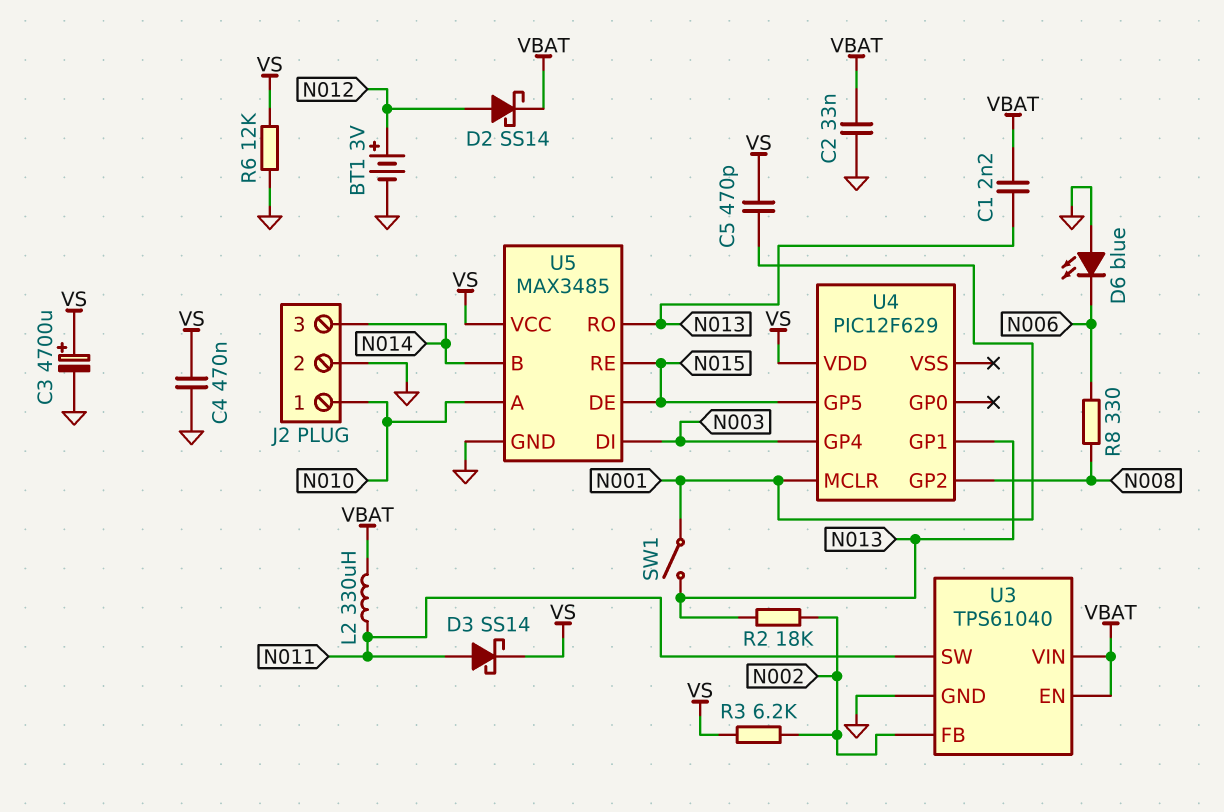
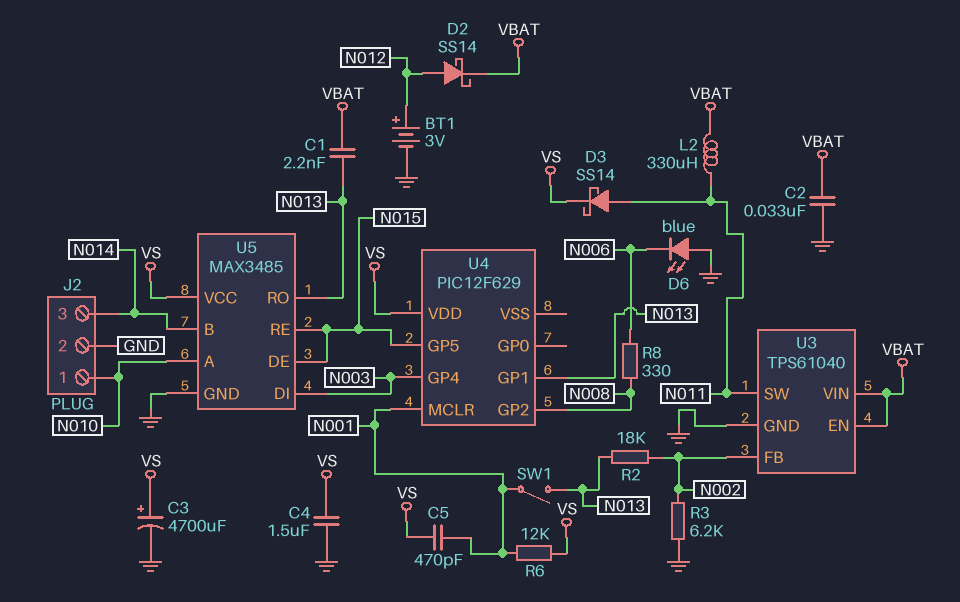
C4: 470nF (GND, VS) -> 1.5uF (GND, VS)
R3: 6.2k (N002, VS) -> 6.2k (GND, N002)
R6: 12k (GND, VS) -> 12k (N001, VS)

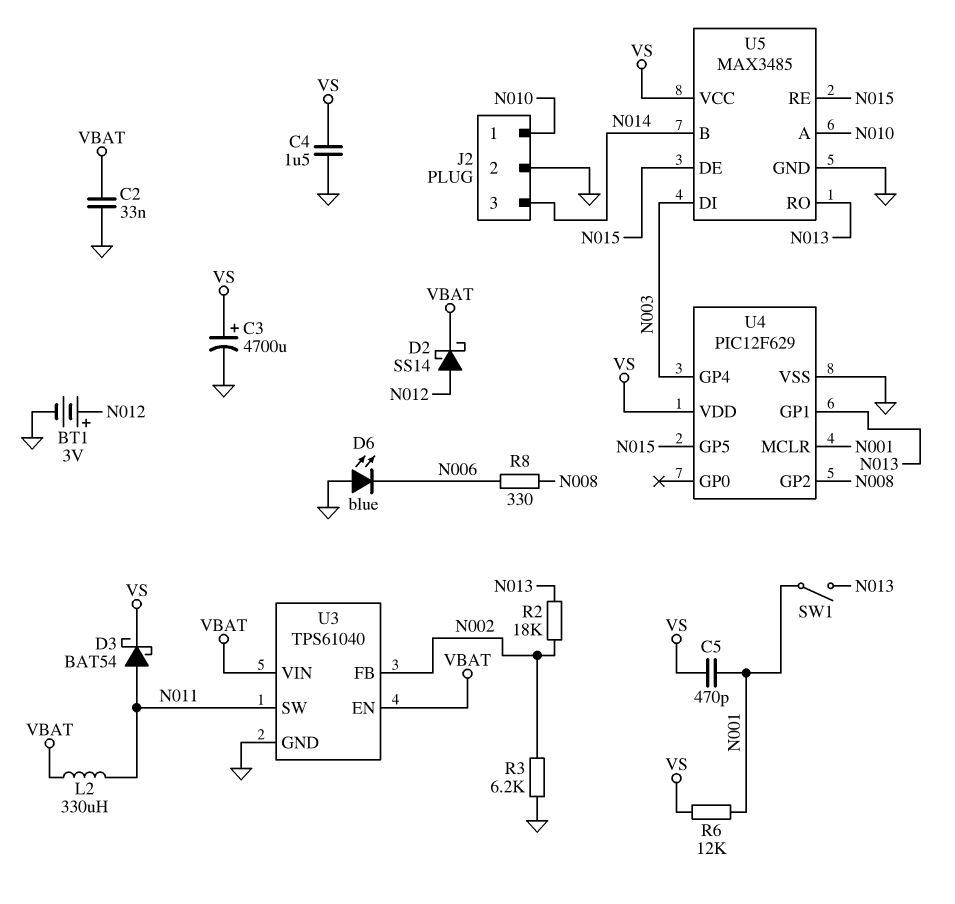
C1: 2.2nF (N013, VBAT) -> none
D3: schottky SS14 (A N011, K VS) -> schottky BAT54 (A N011, K VS)
U4 pin VSS: none -> GND

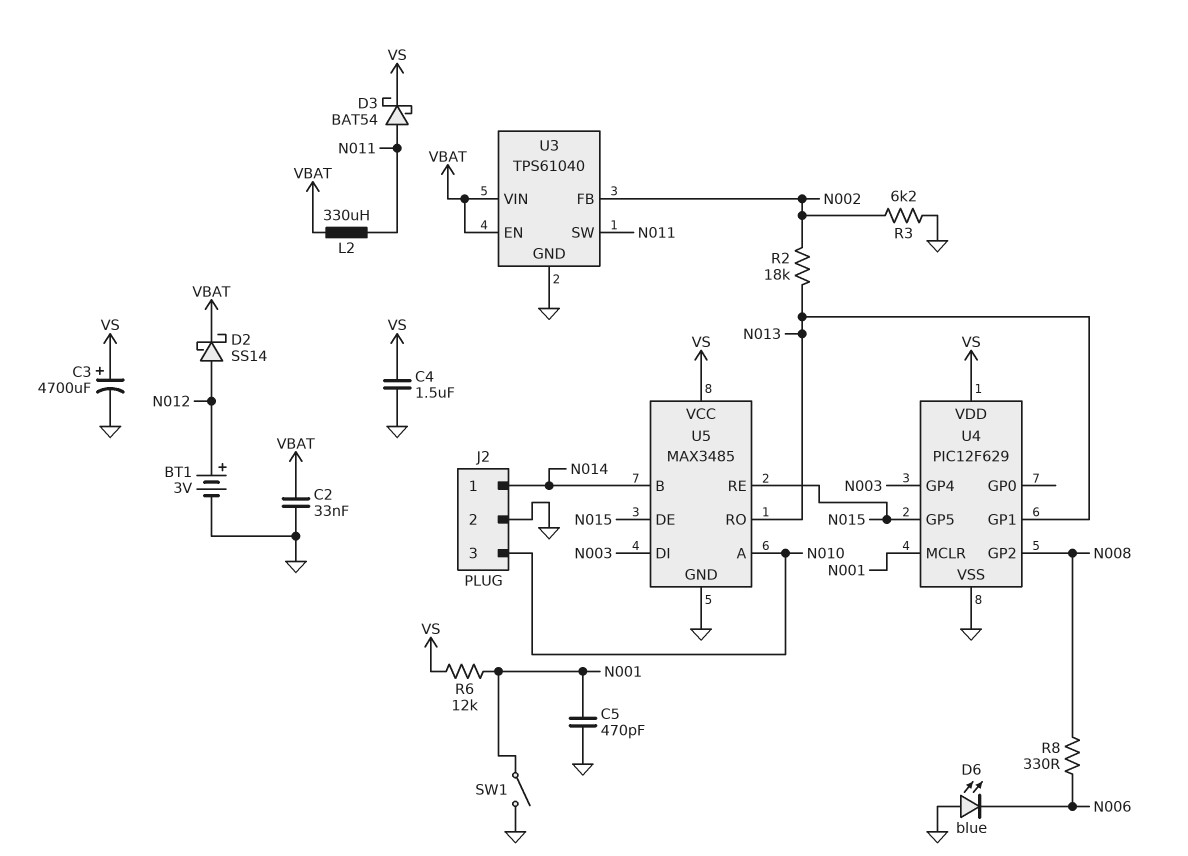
C5: 470pF (N001, VS) -> 470pF (GND, N001)
J2 pin 1: N010 -> N014
J2 pin 3: N014 -> N010
SW1: switch (N001, N013) -> switch (GND, N001)

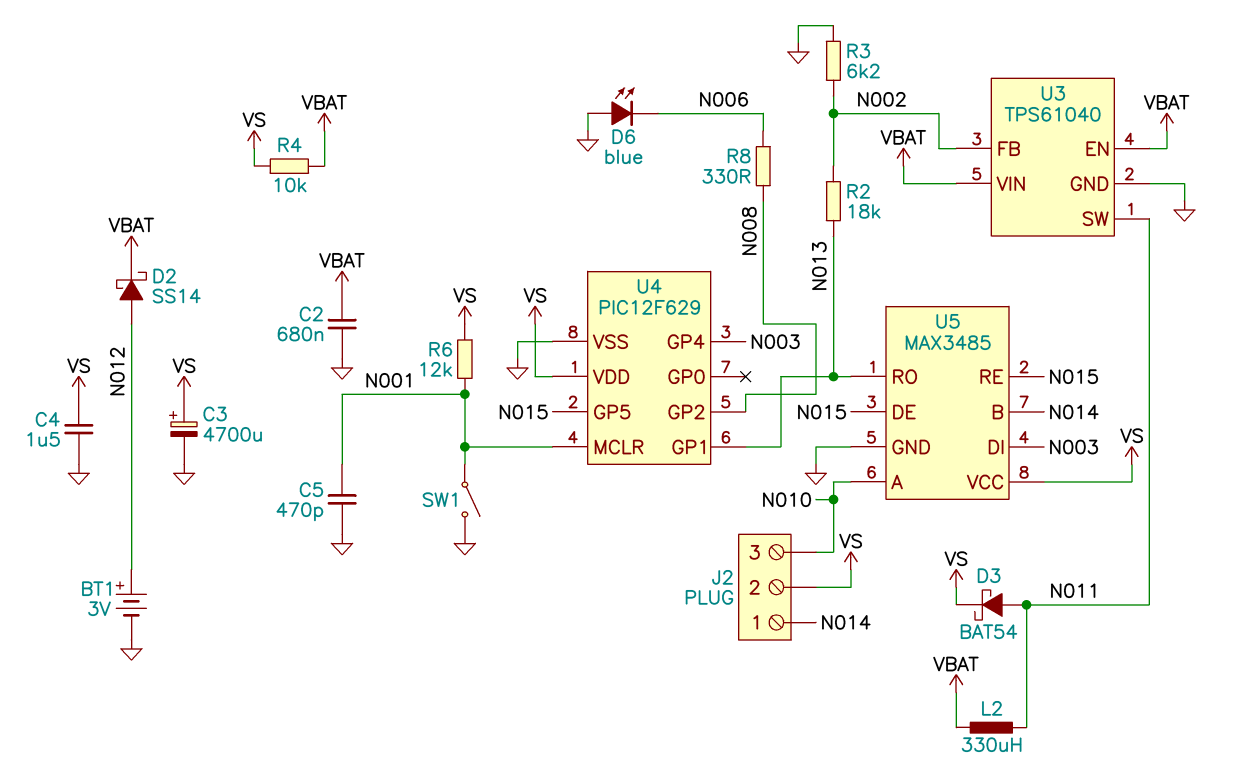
C2: 33nF (GND, VBAT) -> 680nF (GND, VBAT)
J2 pin 2: GND -> VS
R4: none -> 10k (VBAT, VS)

